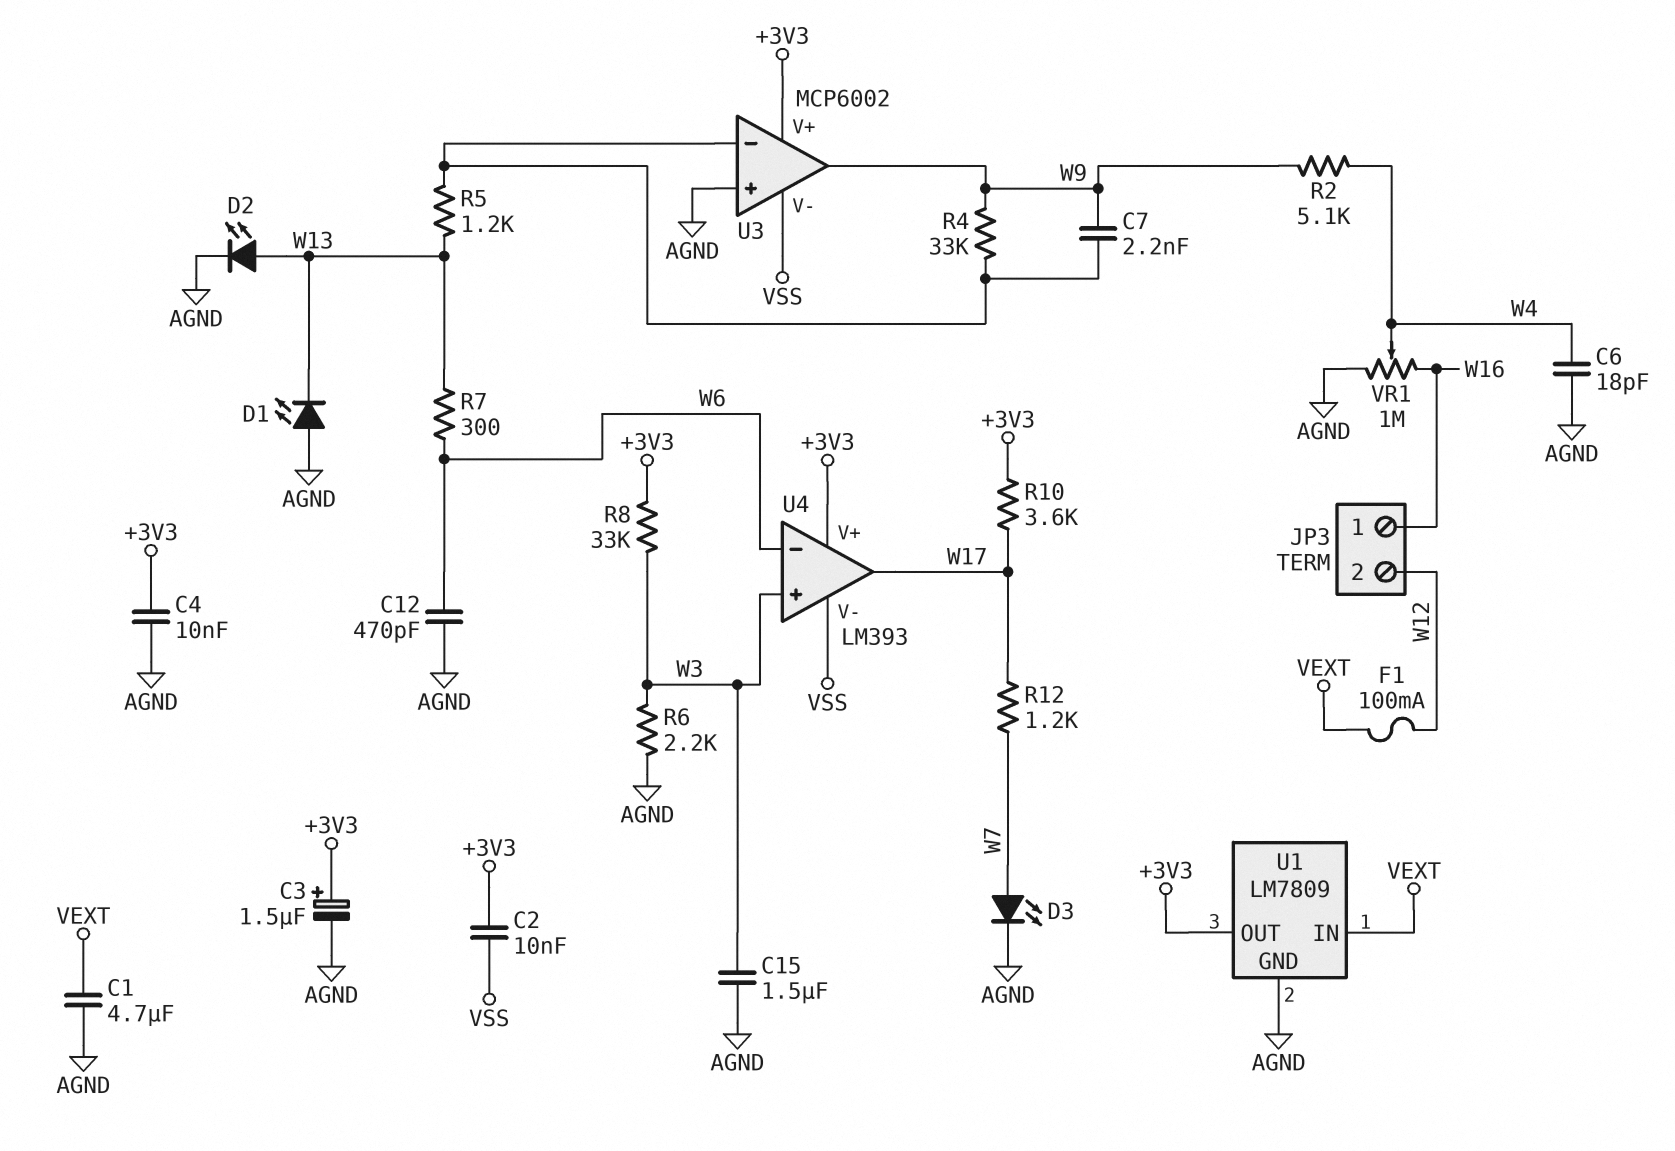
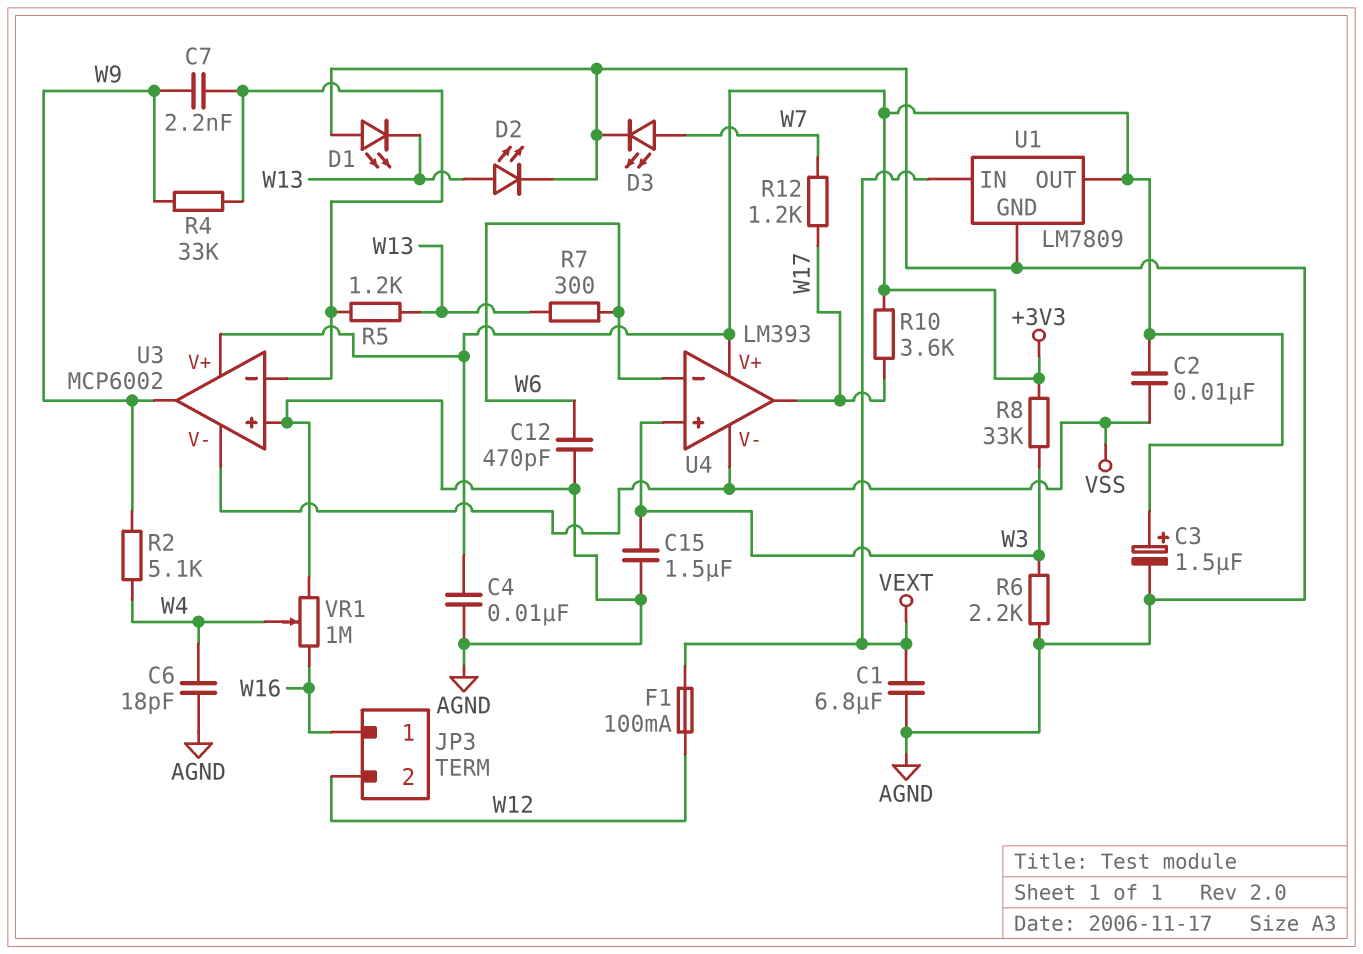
C1: 4.7uF (AGND, VEXT) -> 6.8uF (AGND, VEXT)

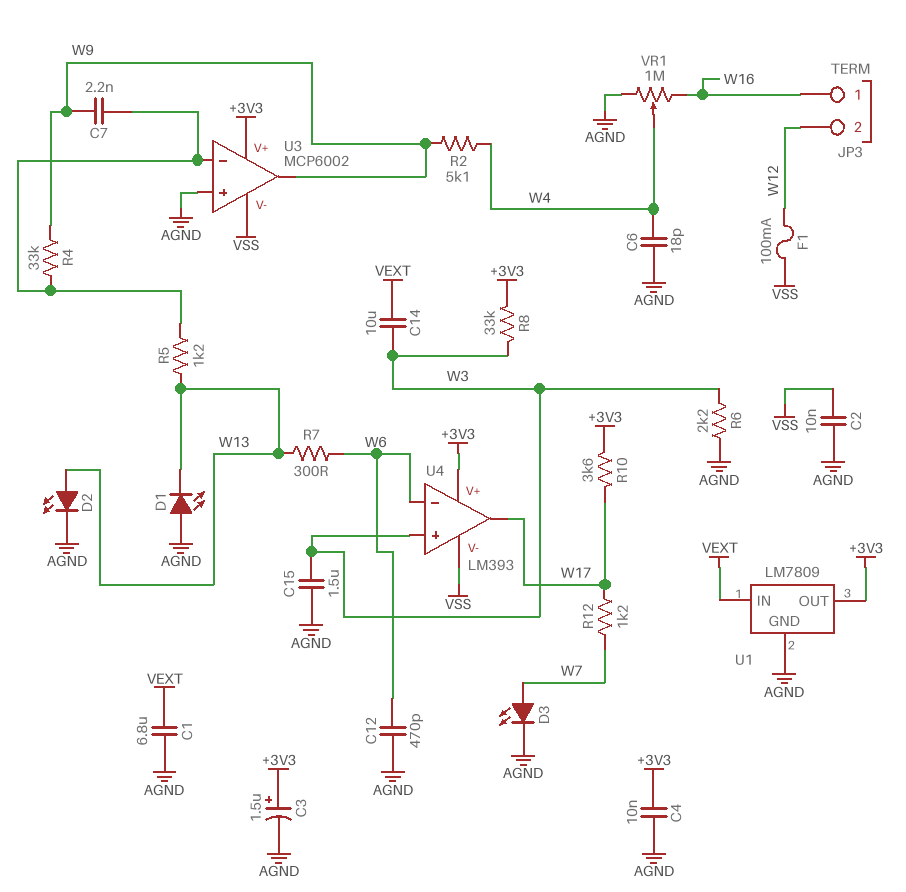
C2: 10nF (+3V3, VSS) -> 10nF (AGND, VSS)
C14: none -> 10uF (VEXT, W3)
F1: 100mA (VEXT, W12) -> 100mA (VSS, W12)

